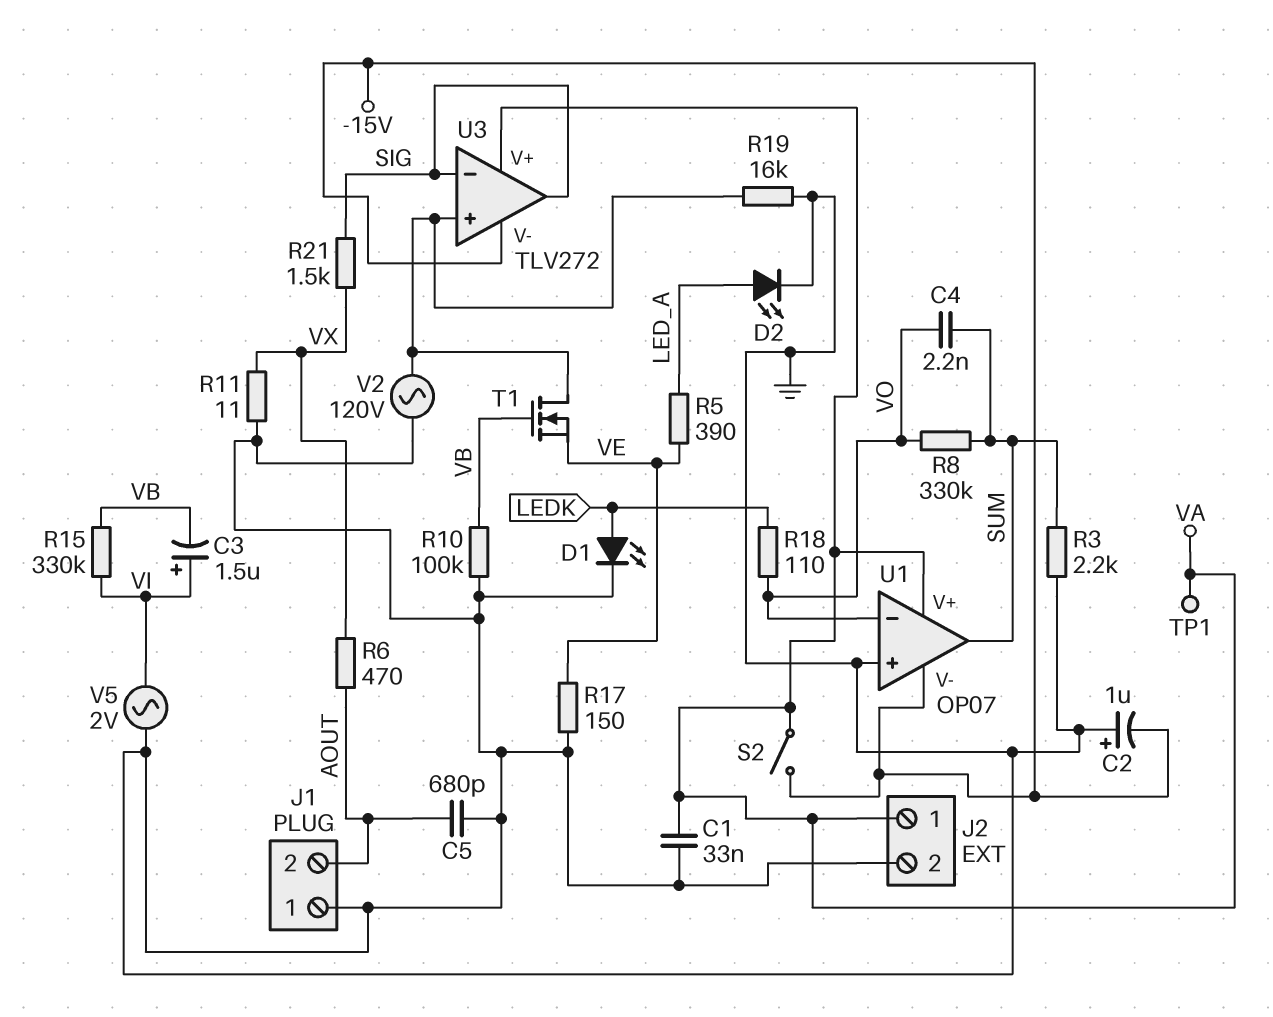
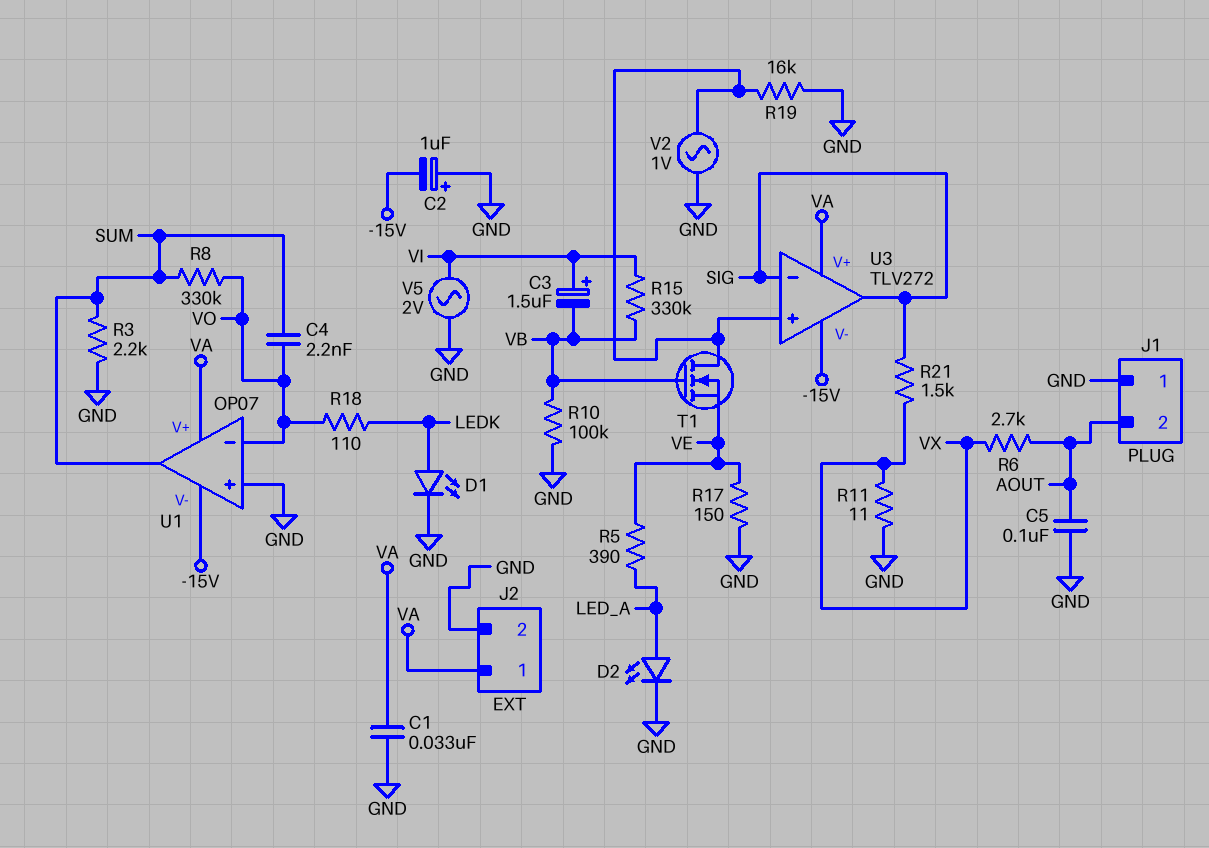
C5: 680pF (AOUT, GND) -> 100nF (AOUT, GND)
R6: 470 (AOUT, VX) -> 2.7k (AOUT, VX)
S2: switch (-15V, VA) -> none
TP1: test point (VA) -> none
V2: AC 120V (GND, U3/in+) -> AC 1V (GND, U3/in+)

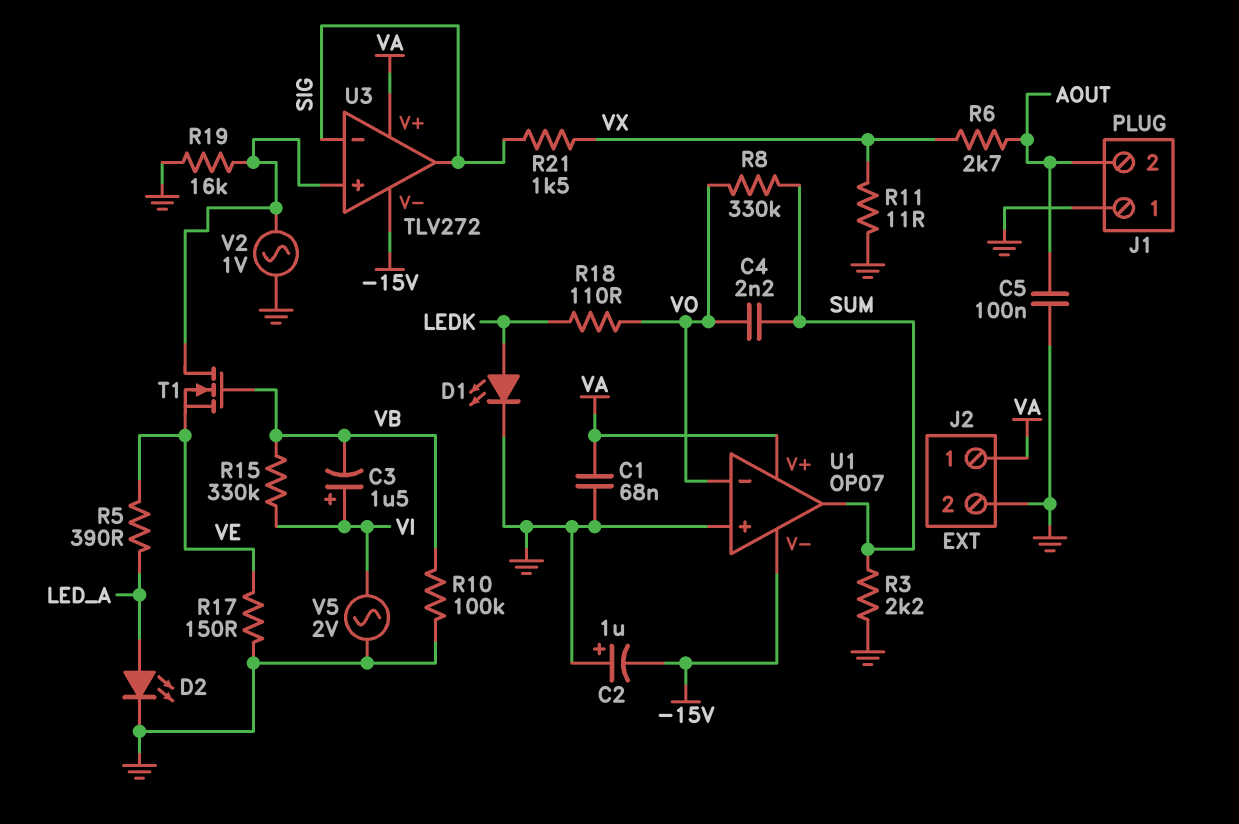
C1: 33nF (GND, VA) -> 68nF (GND, VA)

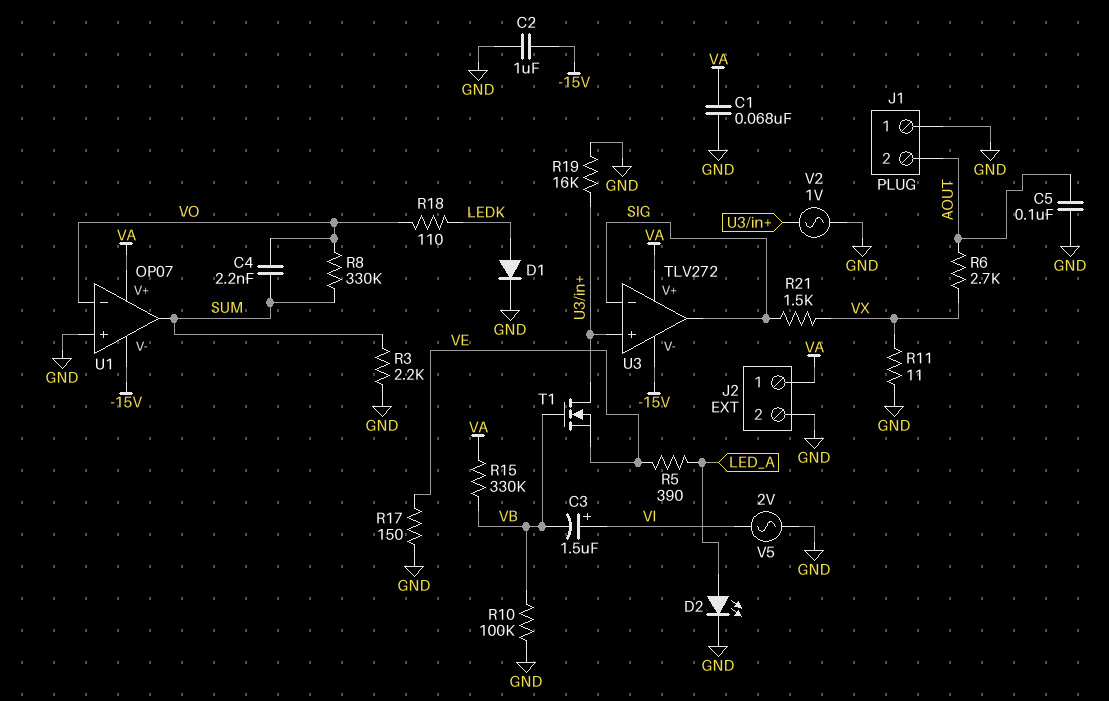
C2: 1uF (plus GND, minus -15V) -> 1uF (-15V, GND)
D1: LED (A LEDK, K GND) -> diode (A LEDK, K GND)
R15: 330k (VB, VI) -> 330k (VA, VB)

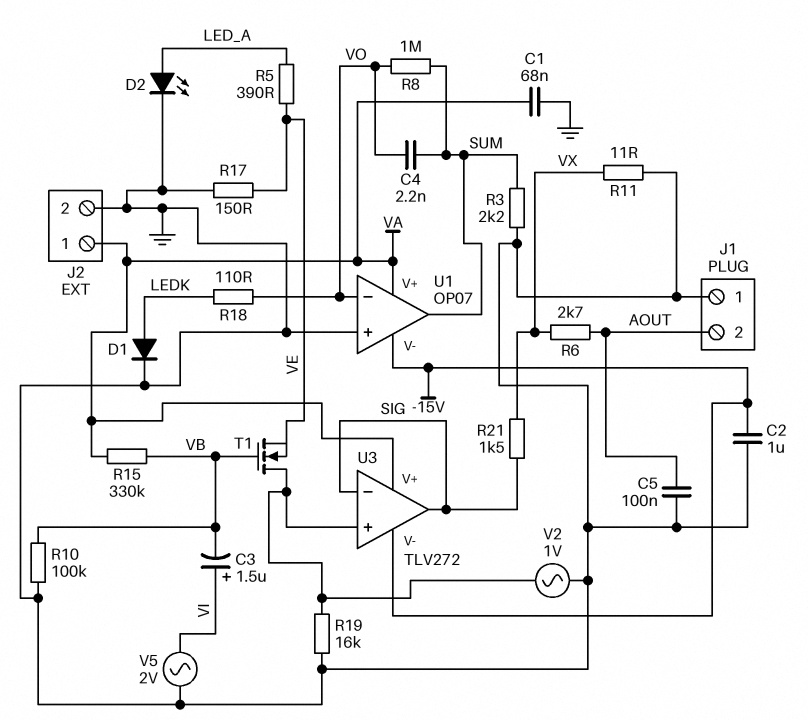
R8: 330k (SUM, VO) -> 1M (SUM, VO)

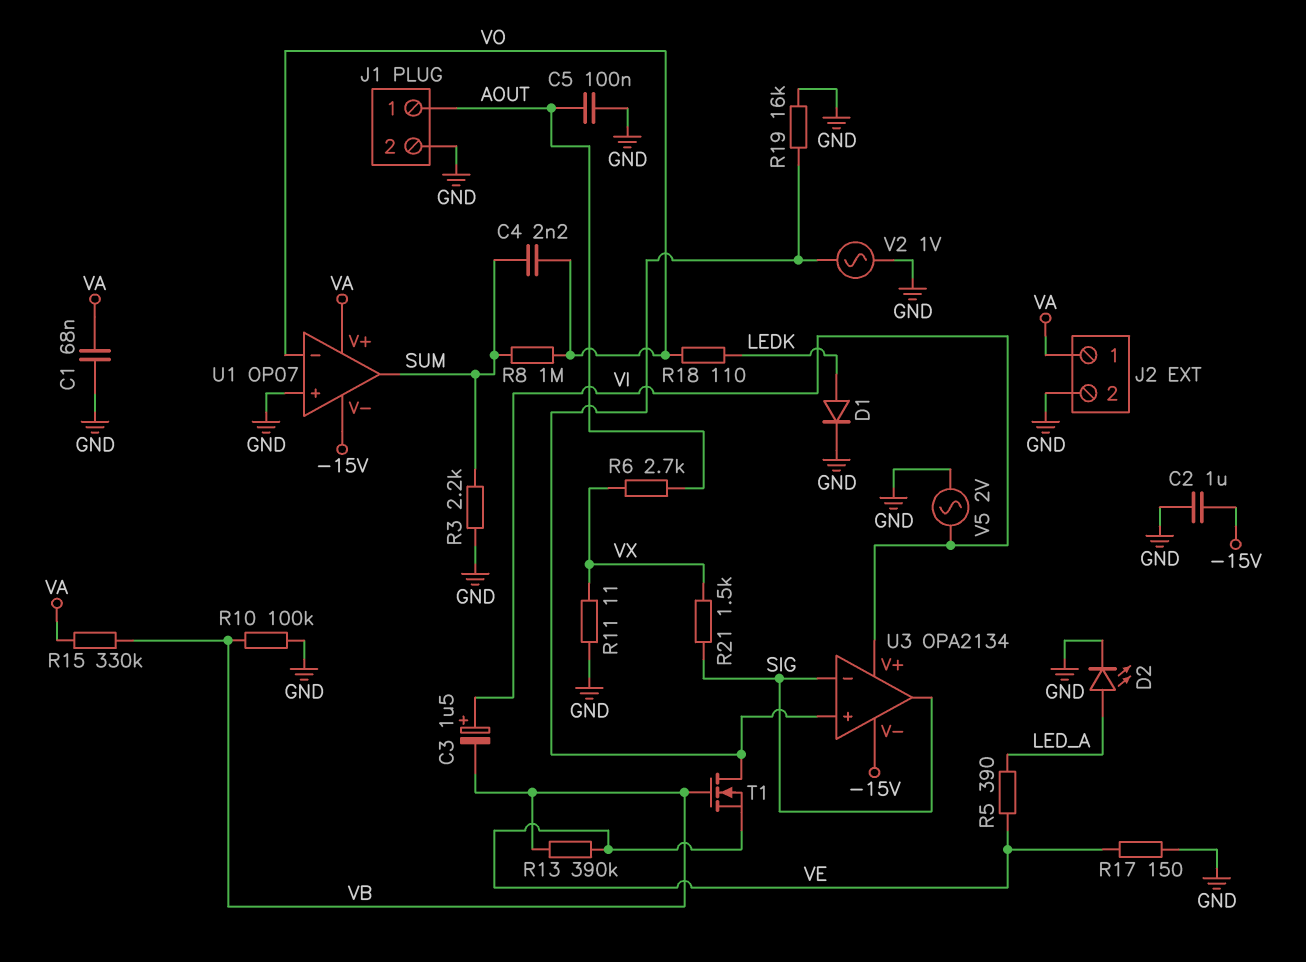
J1 pin 1: GND -> AOUT
J1 pin 2: AOUT -> GND
R13: none -> 390k (VB, VE)
U3: TLV272 -> OPA2134
U3 pin V+: VA -> VI

